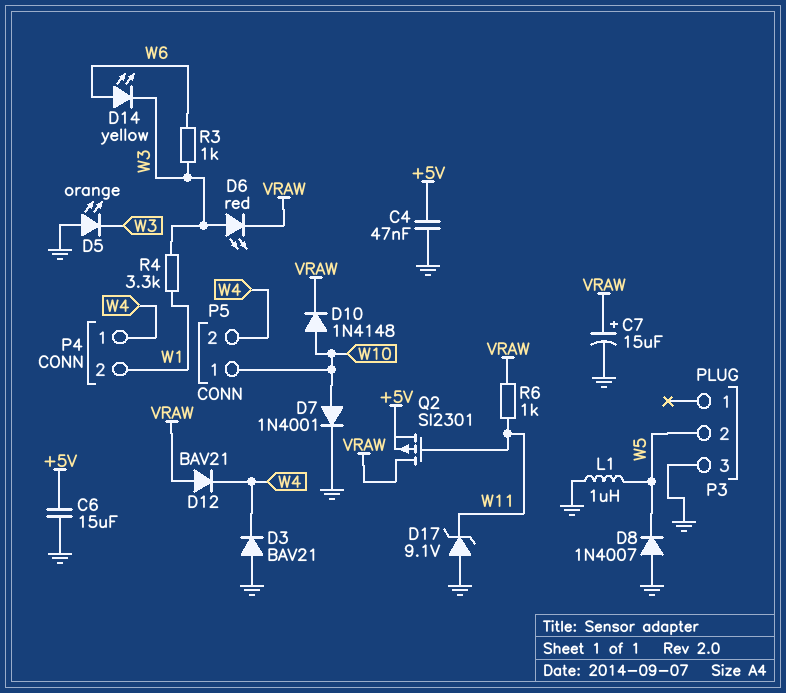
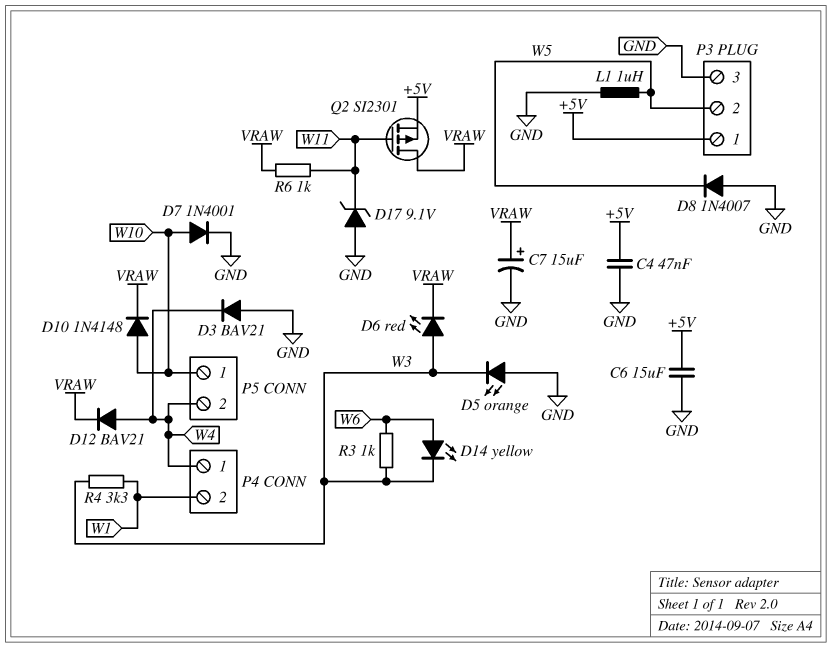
D12: diode BAV21 (A VRAW, K W4) -> diode BAV21 (A W4, K VRAW)
P3 pin 1: none -> +5V

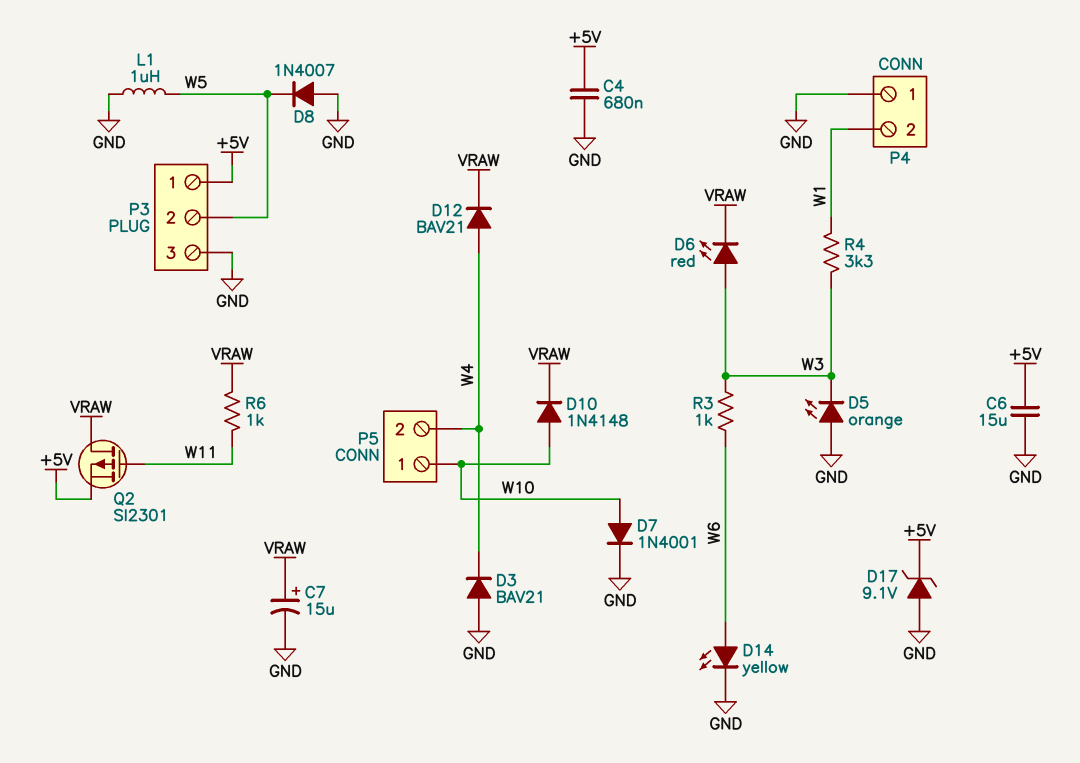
C4: 47nF (+5V, GND) -> 680nF (+5V, GND)
D14: LED yellow (A W6, K W3) -> LED yellow (A W6, K GND)
D17: zener 9.1V (A GND, K W11) -> zener 9.1V (A GND, K +5V)
P4 pin 1: W4 -> GND

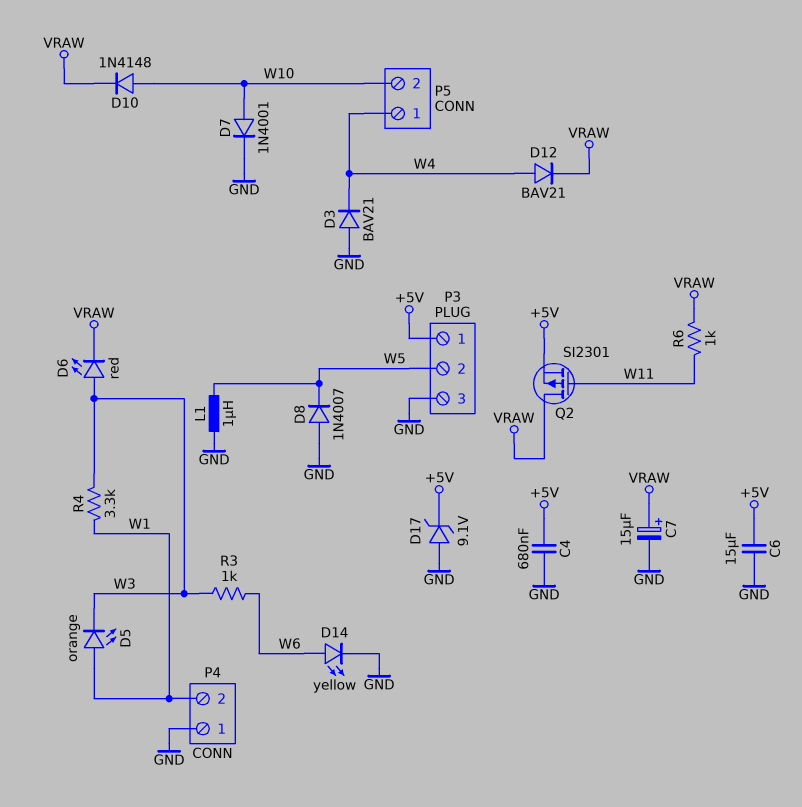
D5: LED orange (A GND, K W3) -> LED orange (A W1, K W3)
P5 pin 1: W10 -> W4
P5 pin 2: W4 -> W10

